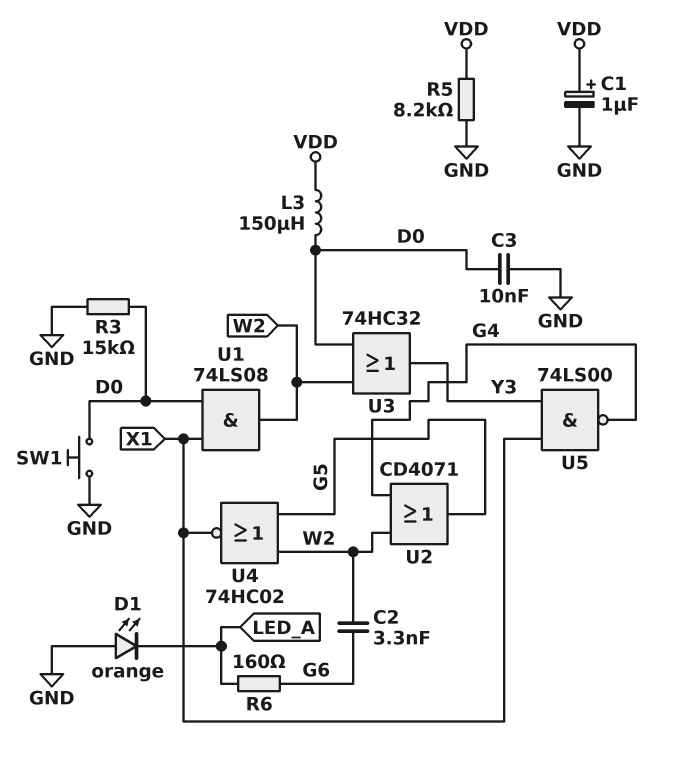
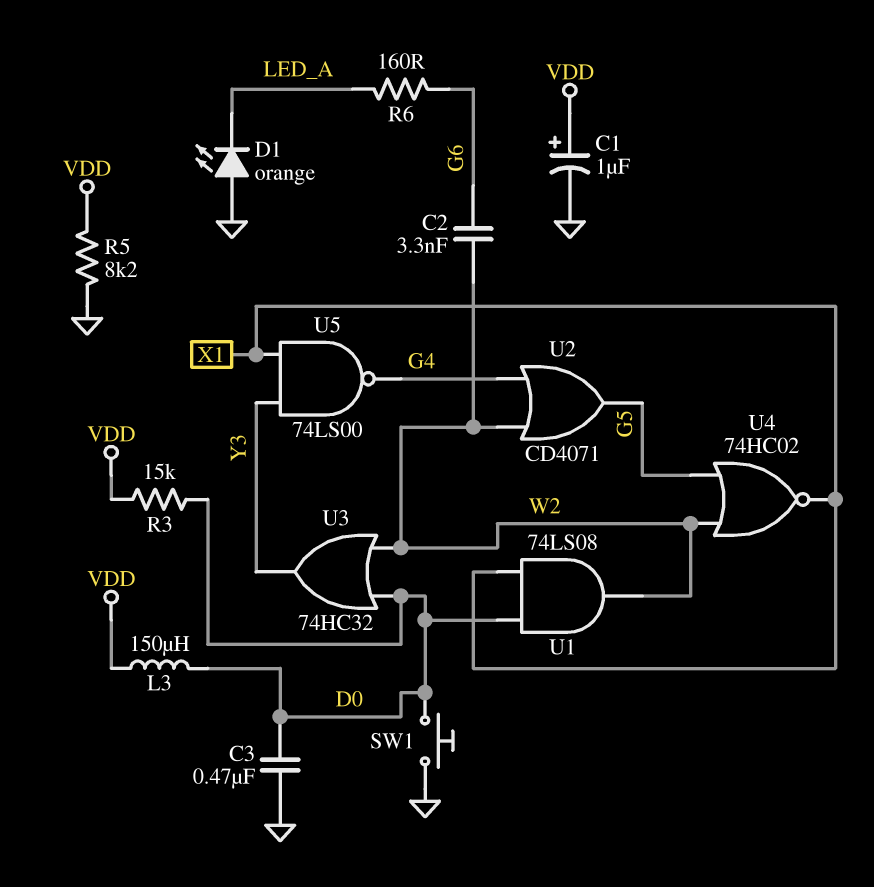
C3: 10nF (D0, GND) -> 470nF (D0, GND)
R3: 15k (D0, GND) -> 15k (D0, VDD)

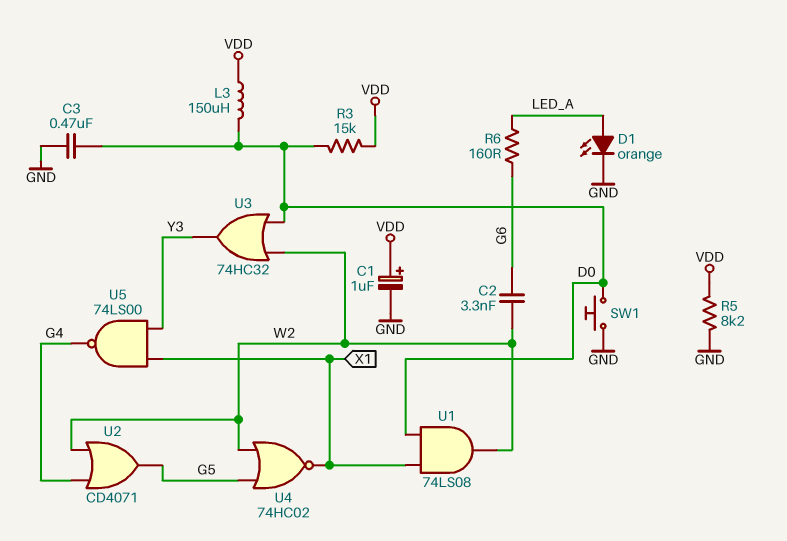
D1: LED orange (A GND, K LED_A) -> LED orange (A LED_A, K GND)

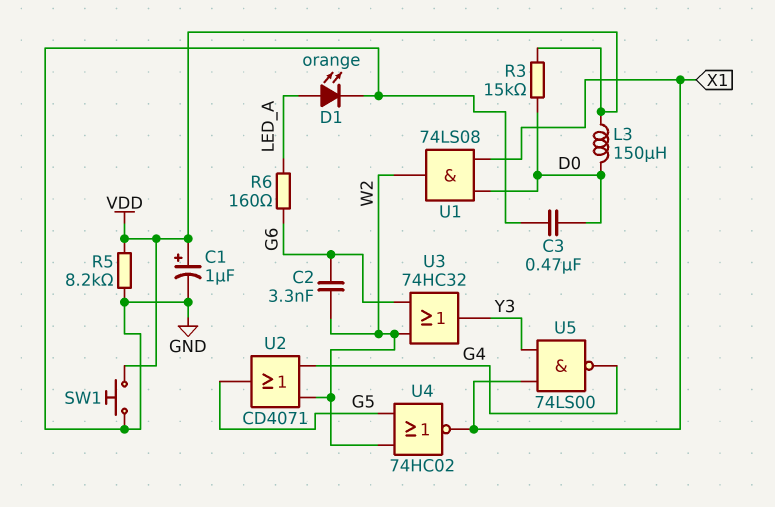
SW1: button (D0, GND) -> button (GND, VDD)
U3: OR 74HC32 (in D0, in W2, out Y3) -> OR 74HC32 (in G6, in W2, out Y3)

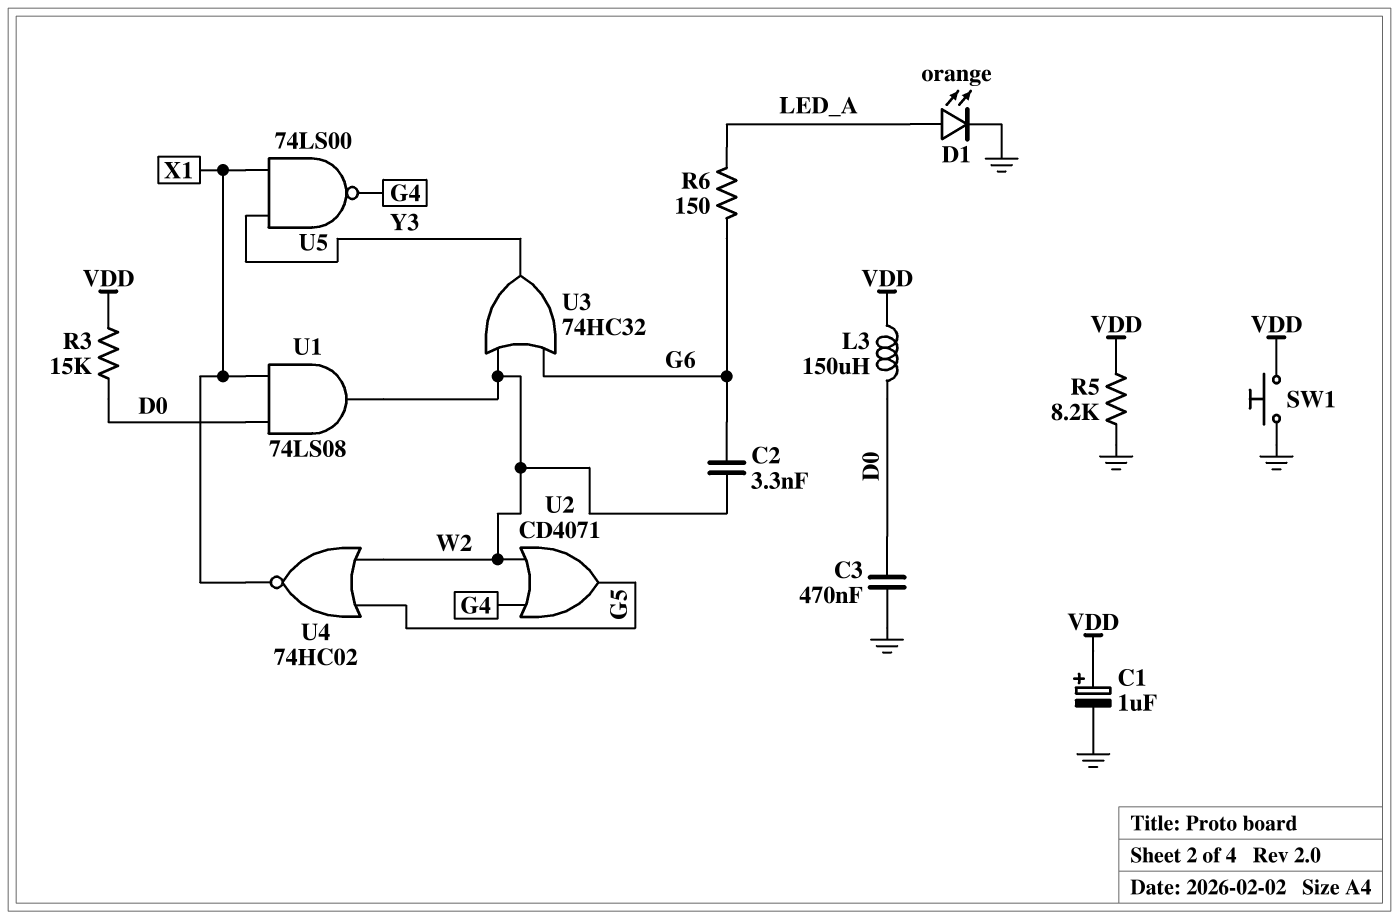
R6: 160 (G6, LED_A) -> 150 (G6, LED_A)

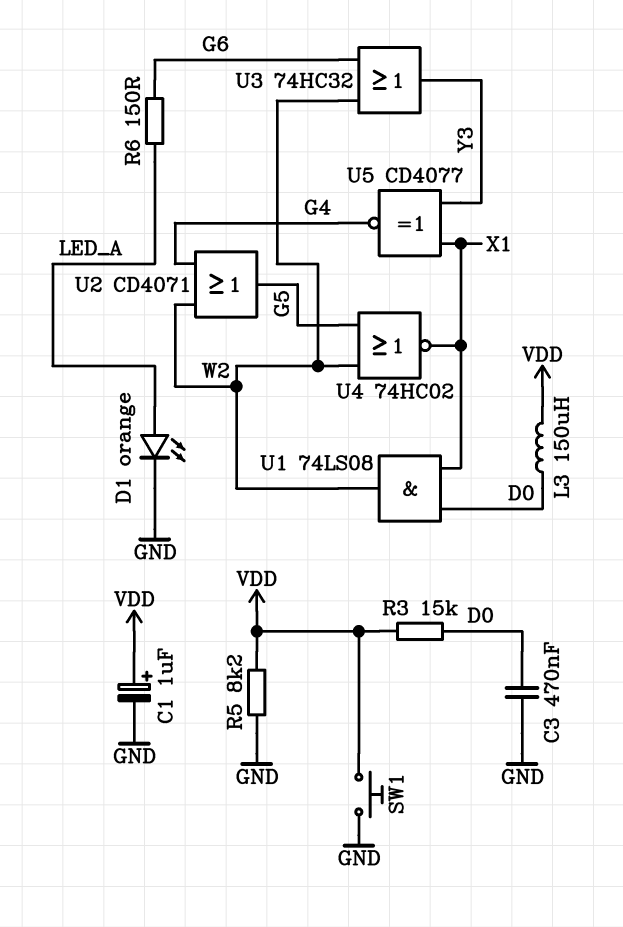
C2: 3.3nF (G6, W2) -> none
U5: NAND 74LS00 (in X1, in Y3, out G4) -> XNOR CD4077 (in X1, in Y3, out G4)

